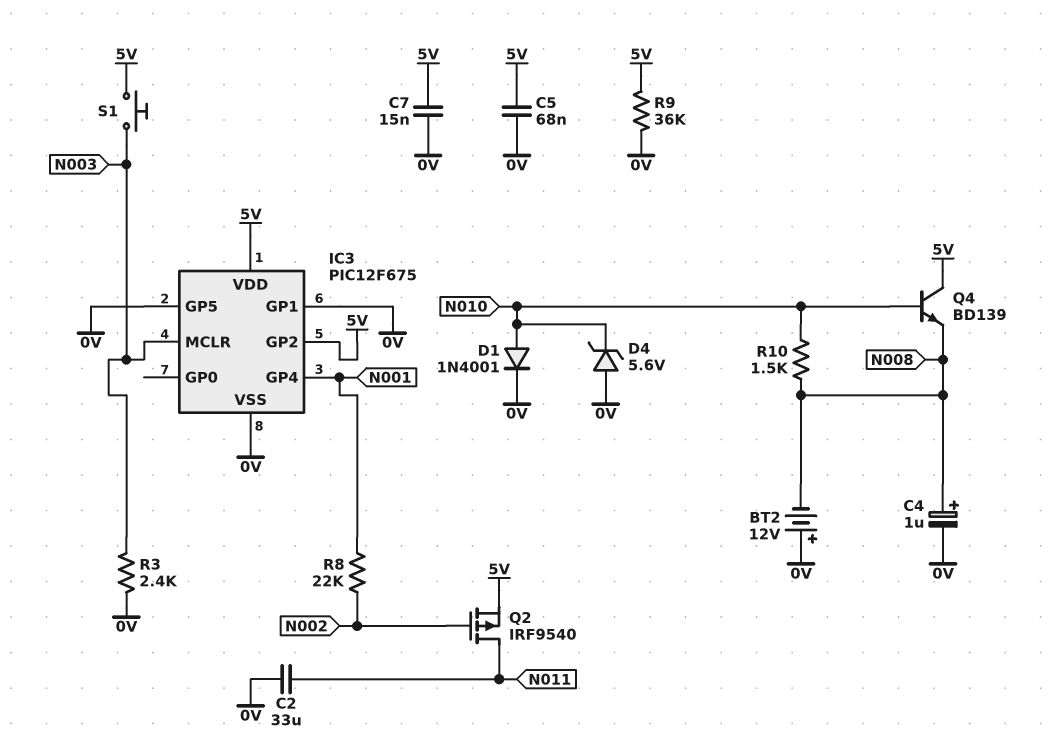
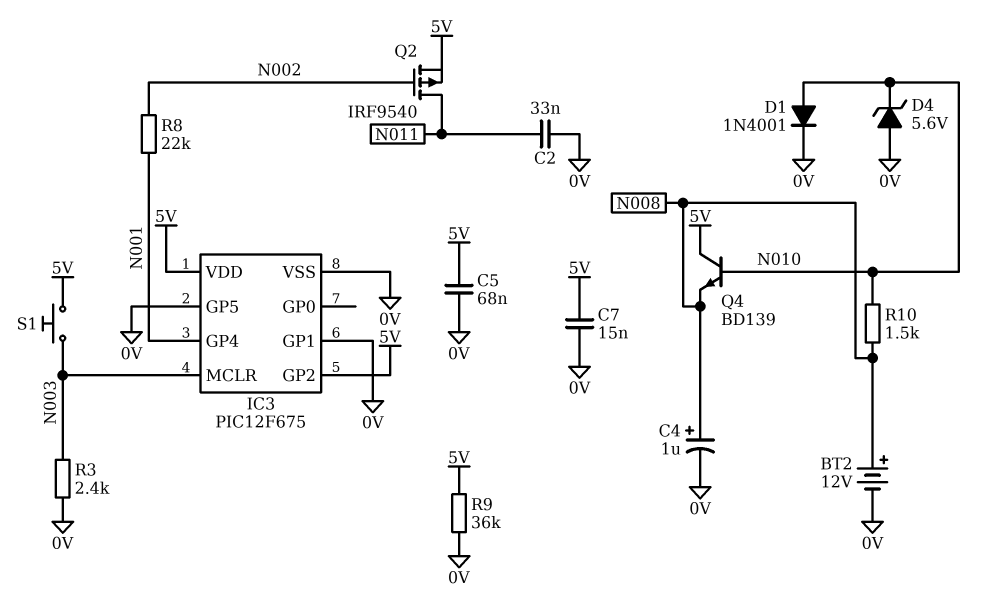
BT2: 12V (plus 0V, minus N008) -> 12V (plus N008, minus 0V)
C2: 33uF (0V, N011) -> 33nF (0V, N011)

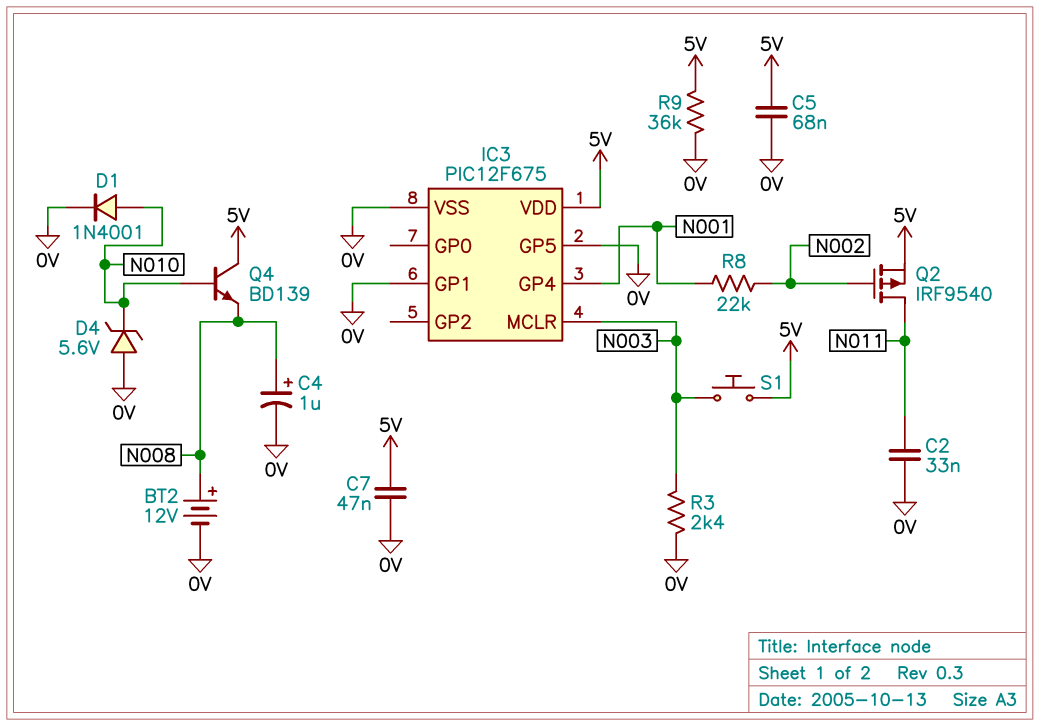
C7: 15nF (0V, 5V) -> 47nF (0V, 5V)
IC3 pin GP2: 5V -> none
R10: 1.5k (N008, N010) -> none

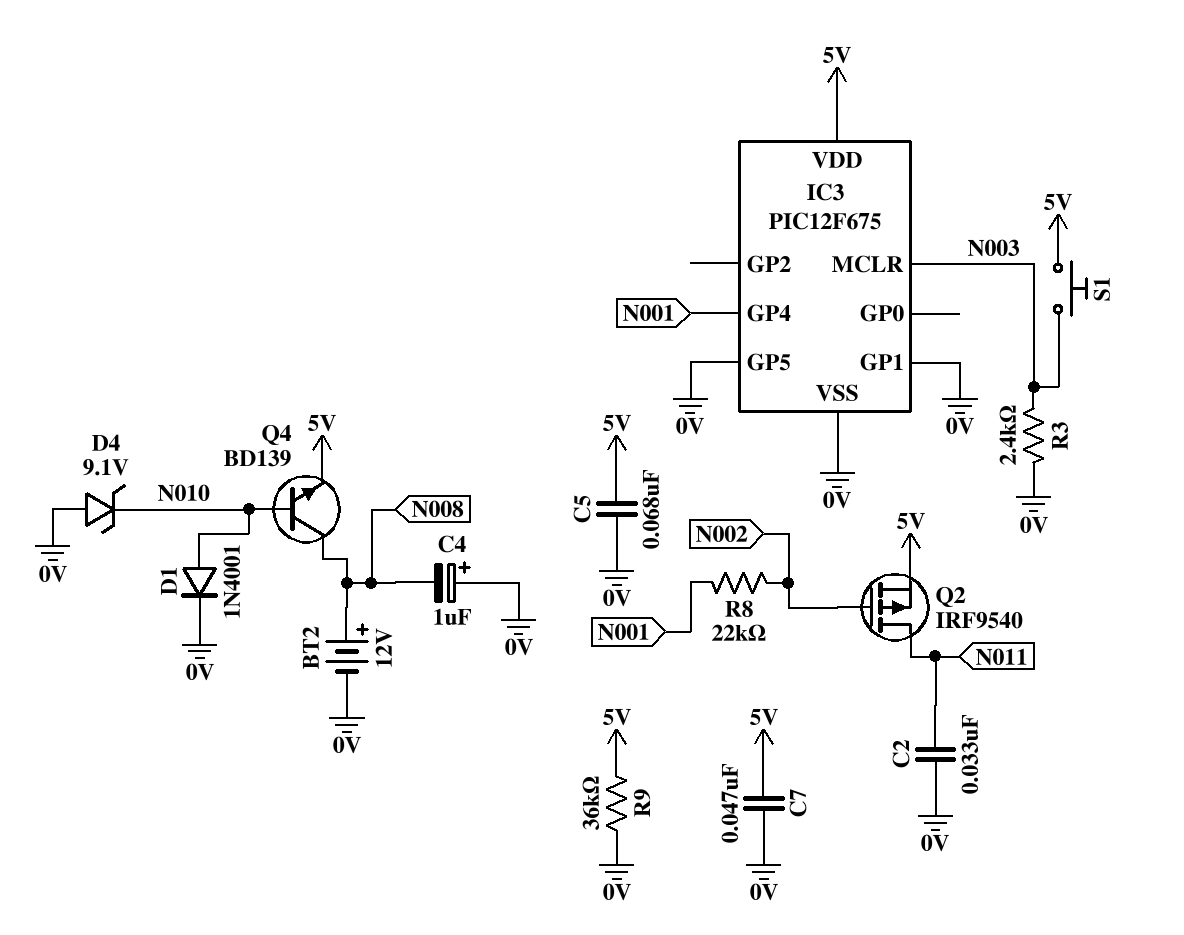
C4: 1uF (plus N008, minus 0V) -> 1uF (plus 0V, minus N008)
D4: zener 5.6V (A 0V, K N010) -> zener 9.1V (A 0V, K N010)
Q4: NPN BD139 (B N010, C 5V, E N008) -> NPN BD139 (B N010, C N008, E 5V)

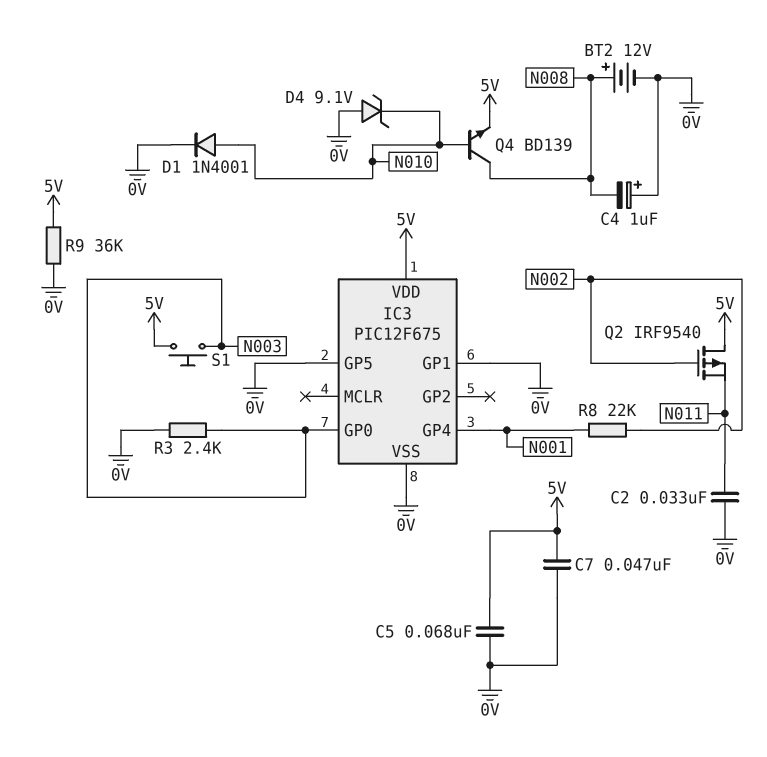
IC3 pin GP0: none -> N003
IC3 pin MCLR: N003 -> none
Q2: PMOS IRF9540 (G N002, D N011, S 5V) -> PMOS IRF9540 (G N002, D 5V, S N011)

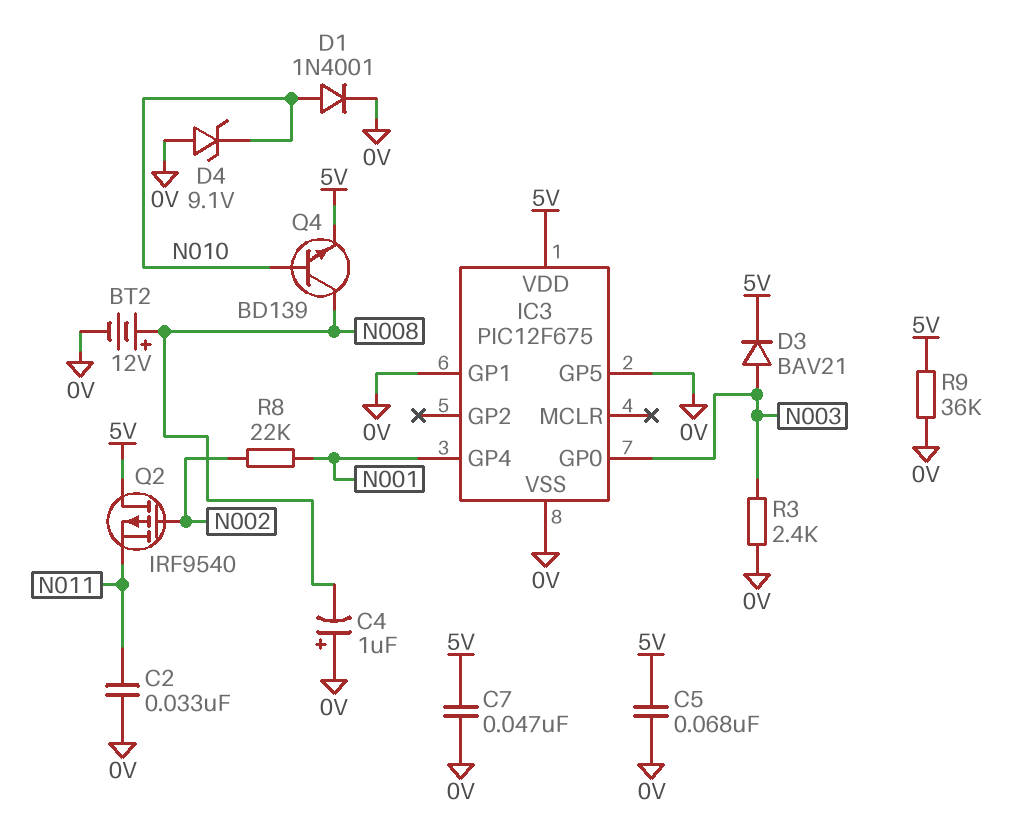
D3: none -> diode BAV21 (A N003, K 5V)
S1: button (5V, N003) -> none

